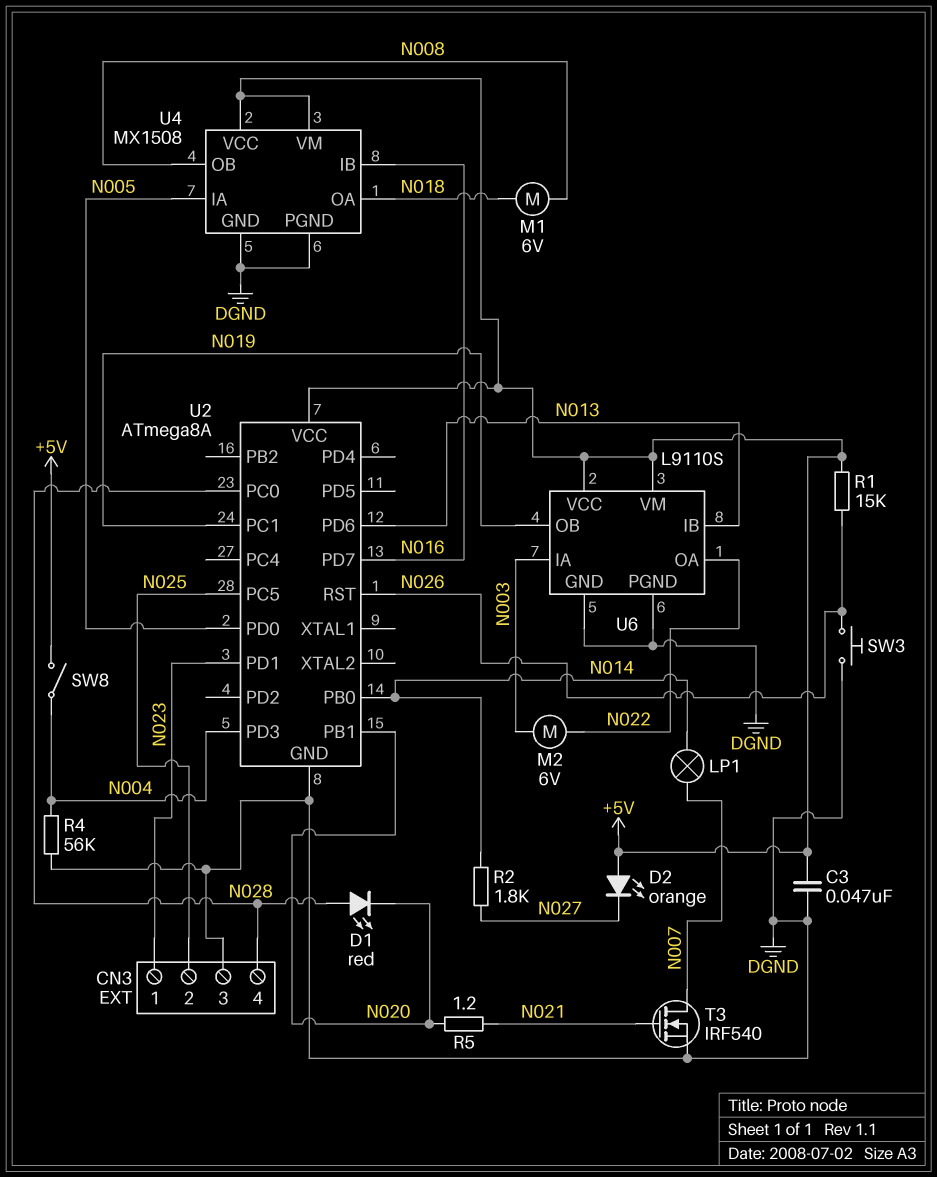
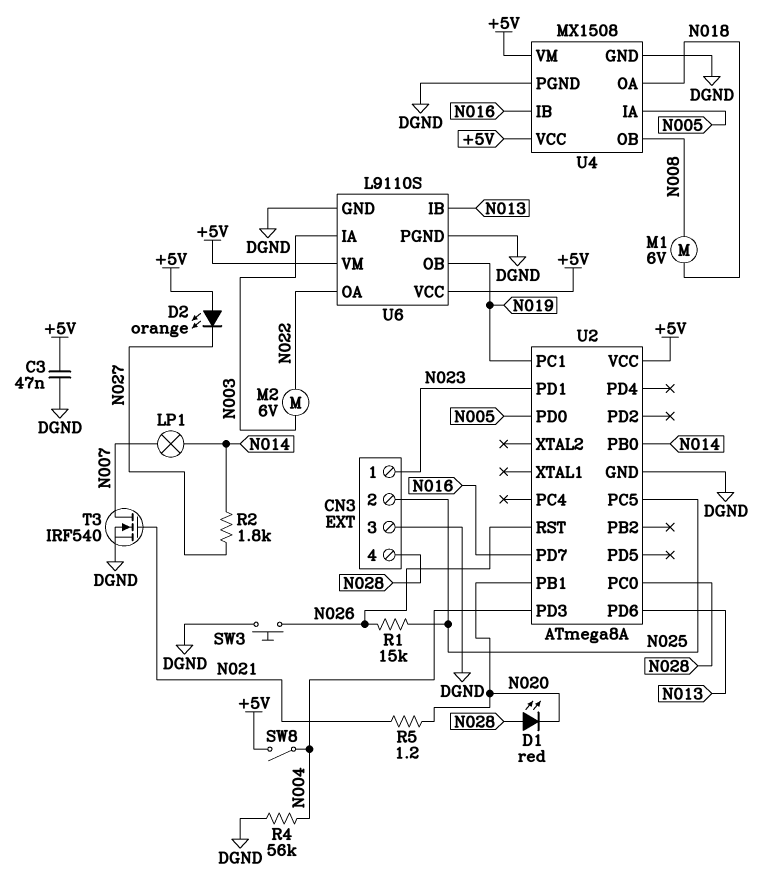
R1: 15k (+5V, N026) -> 15k (N025, N026)

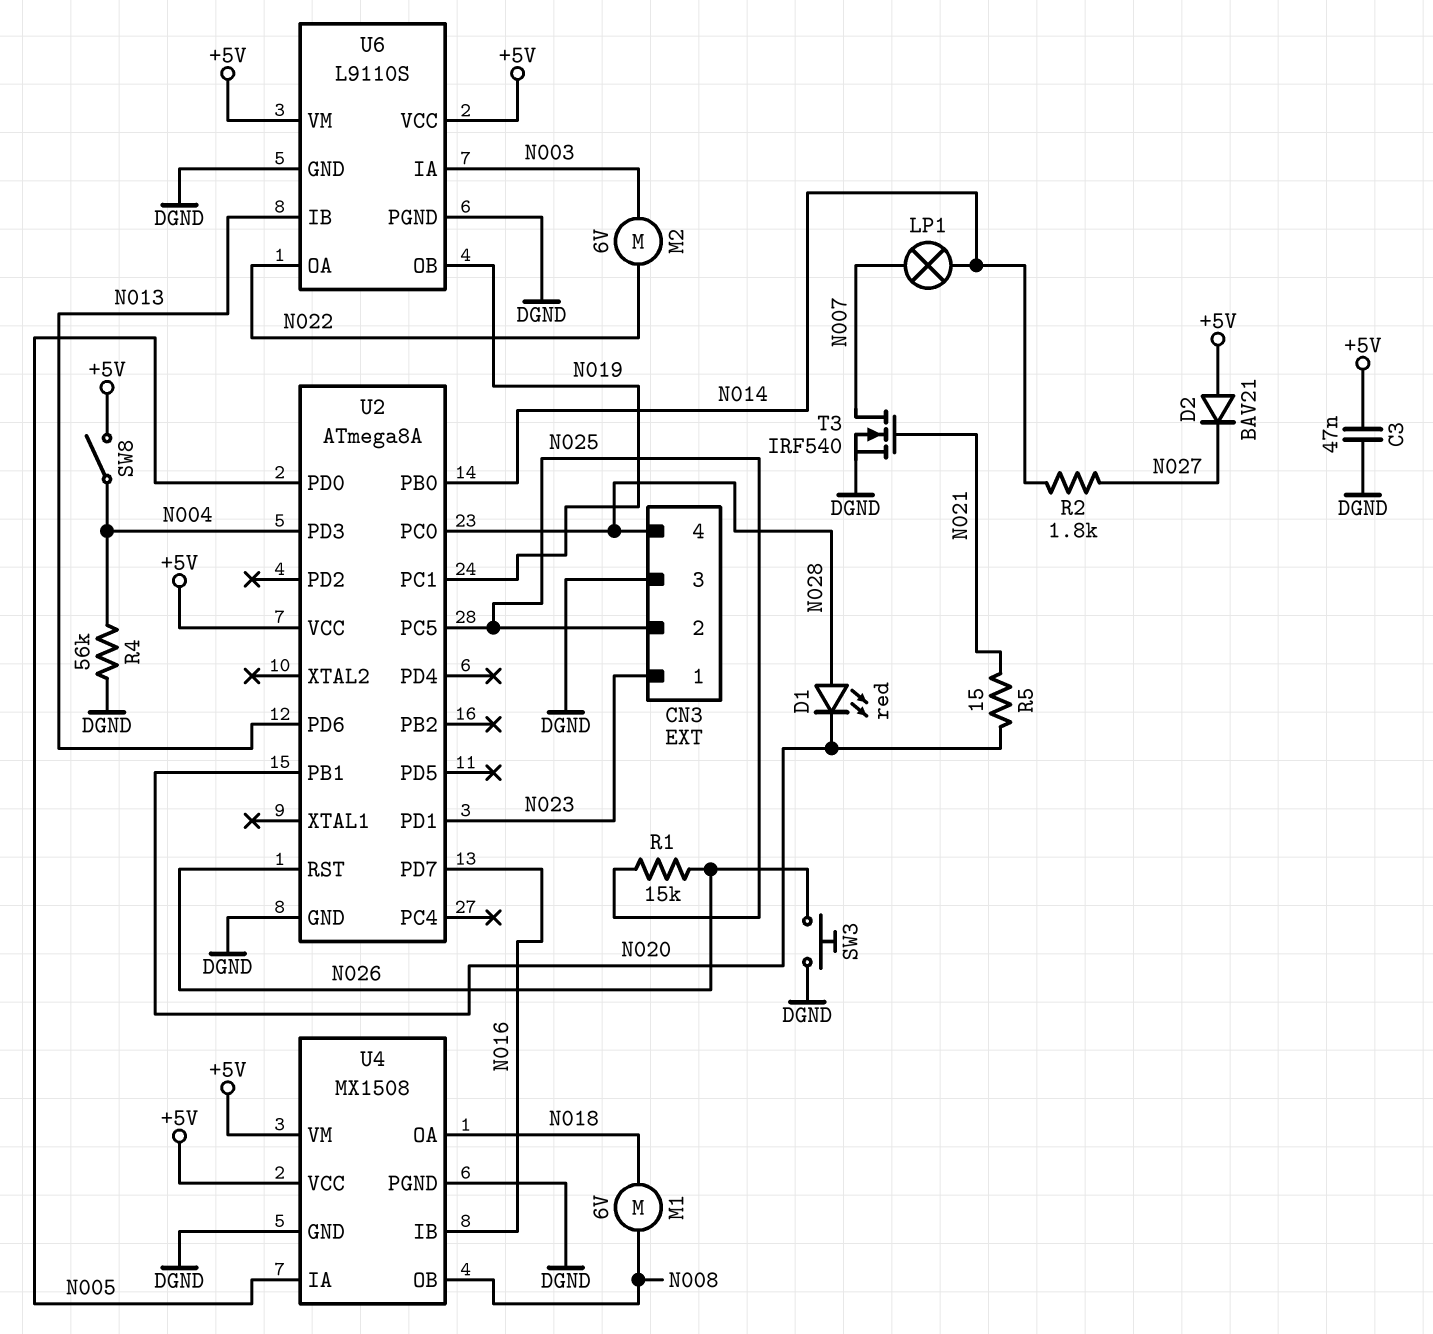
D2: LED orange (A +5V, K N027) -> diode BAV21 (A +5V, K N027)
R5: 1.2 (N020, N021) -> 15 (N020, N021)

